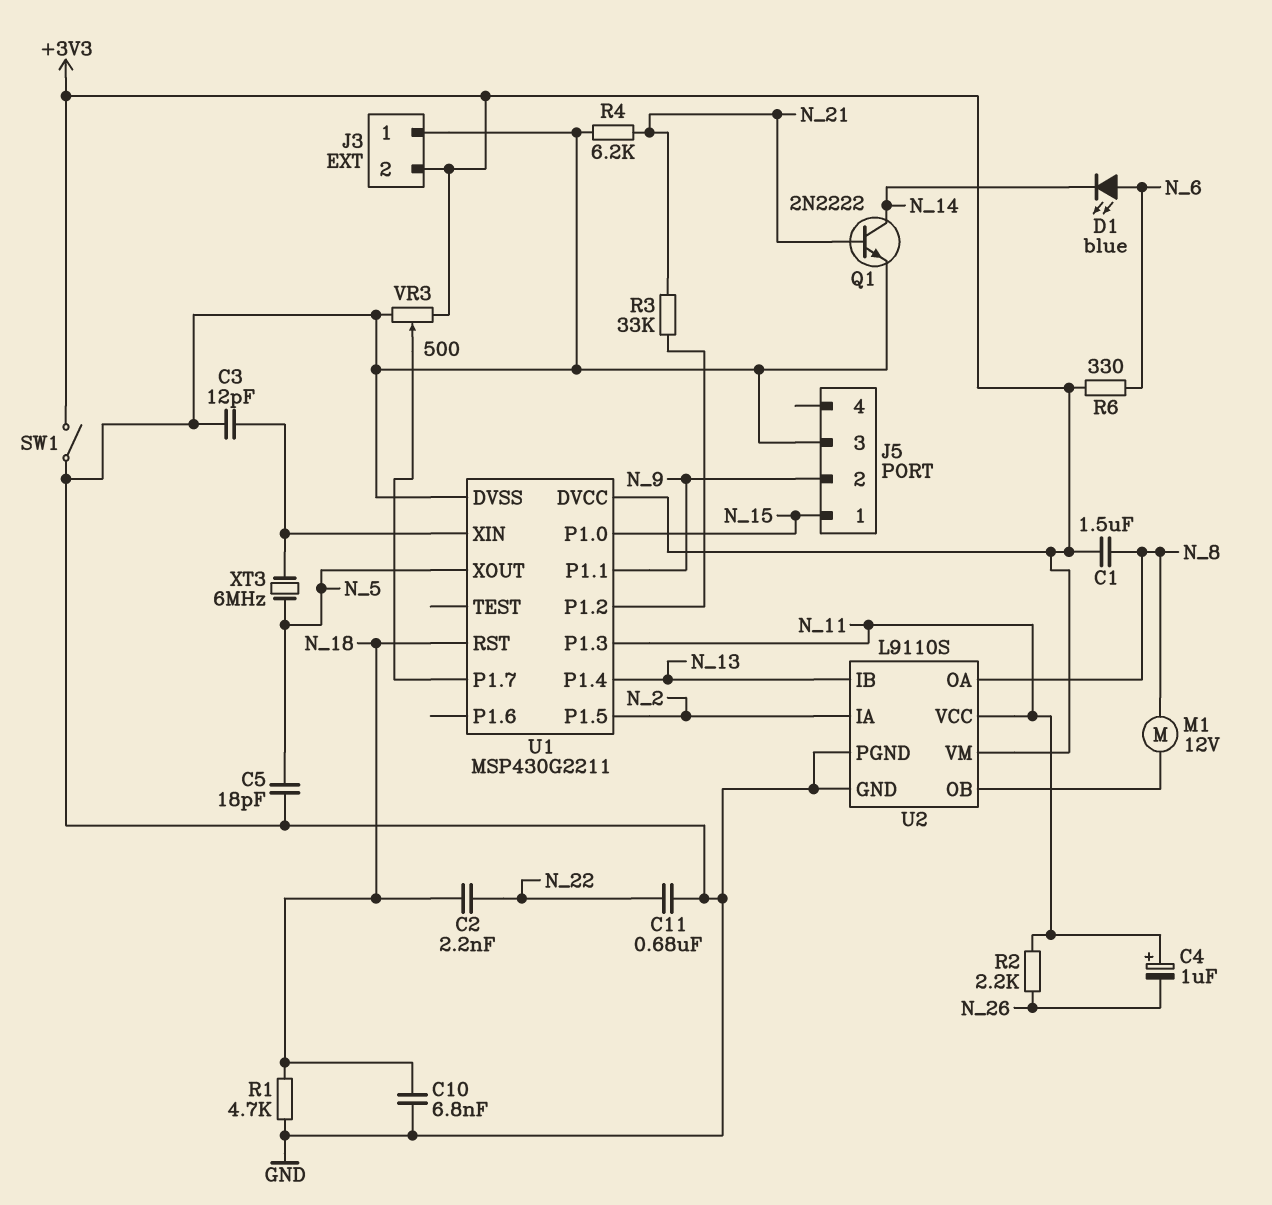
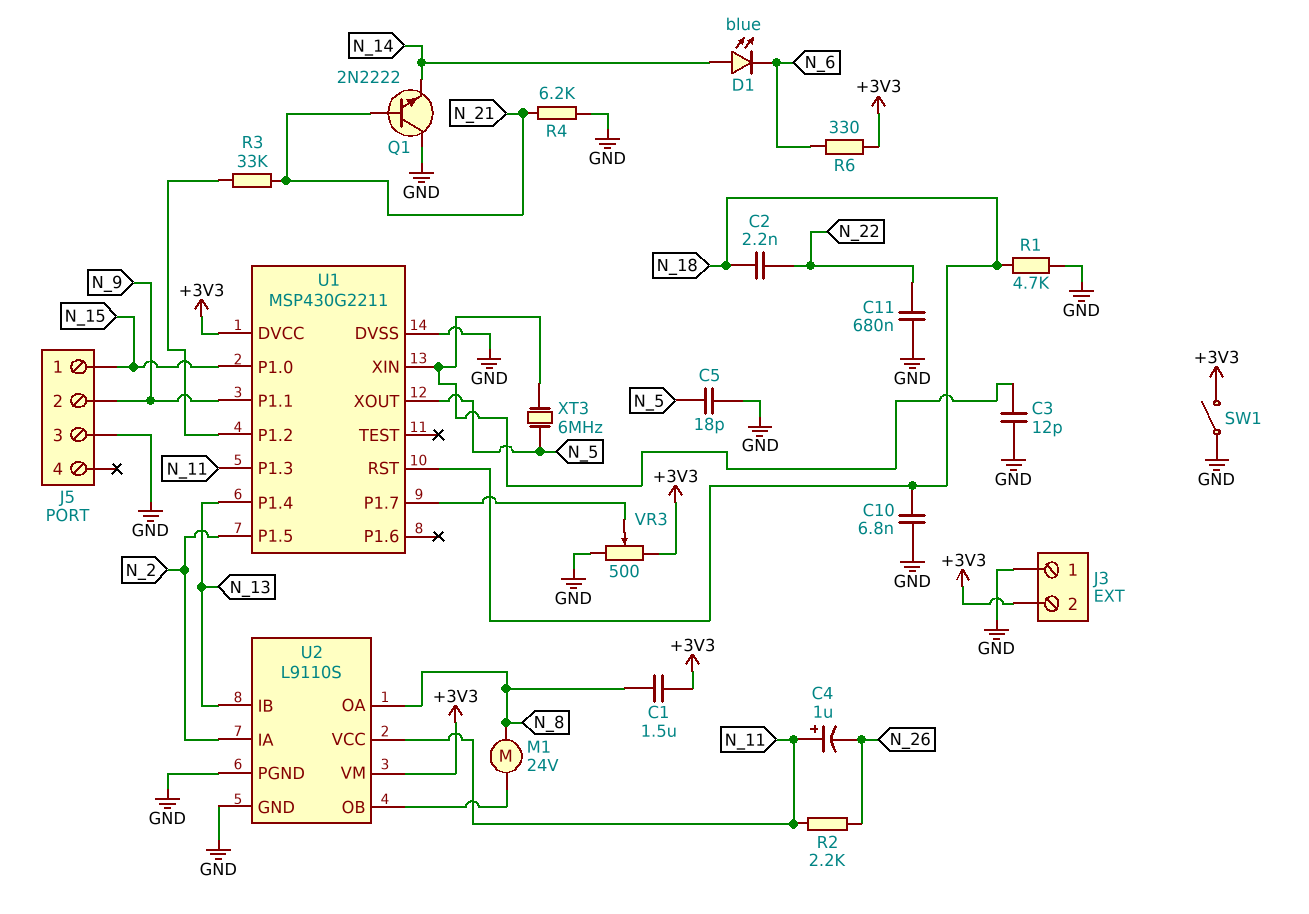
D1: LED blue (A N_6, K N_14) -> LED blue (A N_14, K N_6)
M1: motor 12V (N_8, U2/OB) -> motor 24V (N_8, U2/OB)
Q1: NPN 2N2222 (B N_21, C N_14, E GND) -> NPN 2N2222 (B N_21, C GND, E N_14)

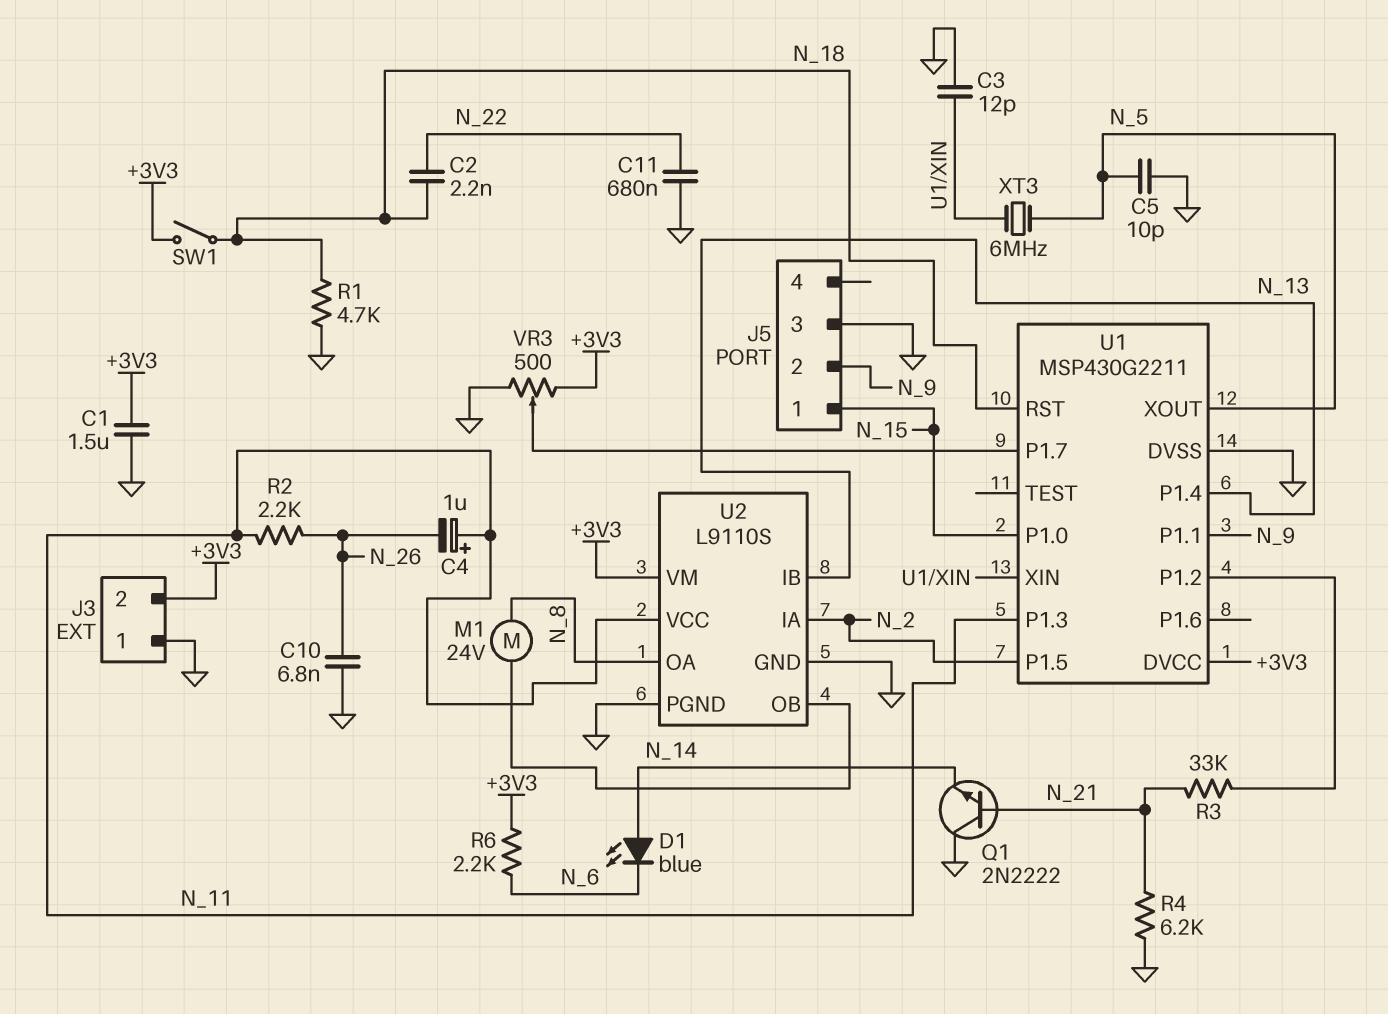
C1: 1.5uF (+3V3, N_8) -> 1.5uF (+3V3, GND)
C5: 18pF (GND, N_5) -> 10pF (GND, N_5)
C10: 6.8nF (GND, N_18) -> 6.8nF (GND, N_26)
R6: 330 (+3V3, N_6) -> 2.2k (+3V3, N_6)
SW1: switch (+3V3, GND) -> switch (+3V3, N_18)

